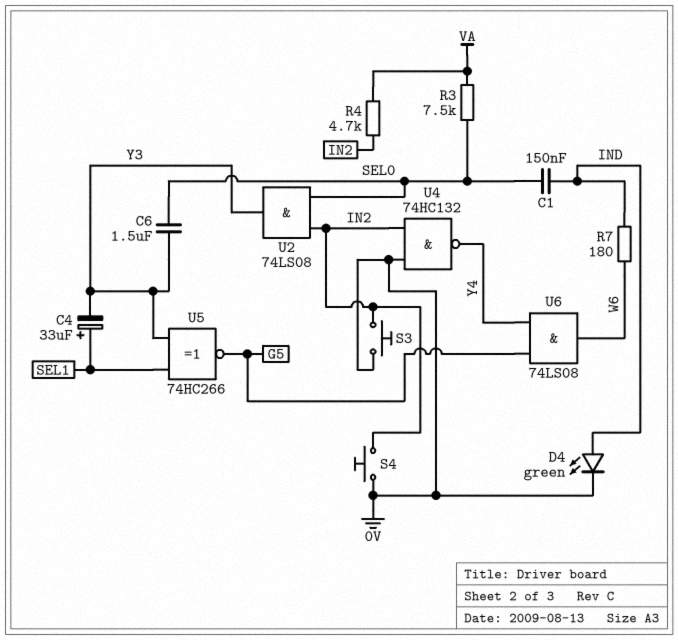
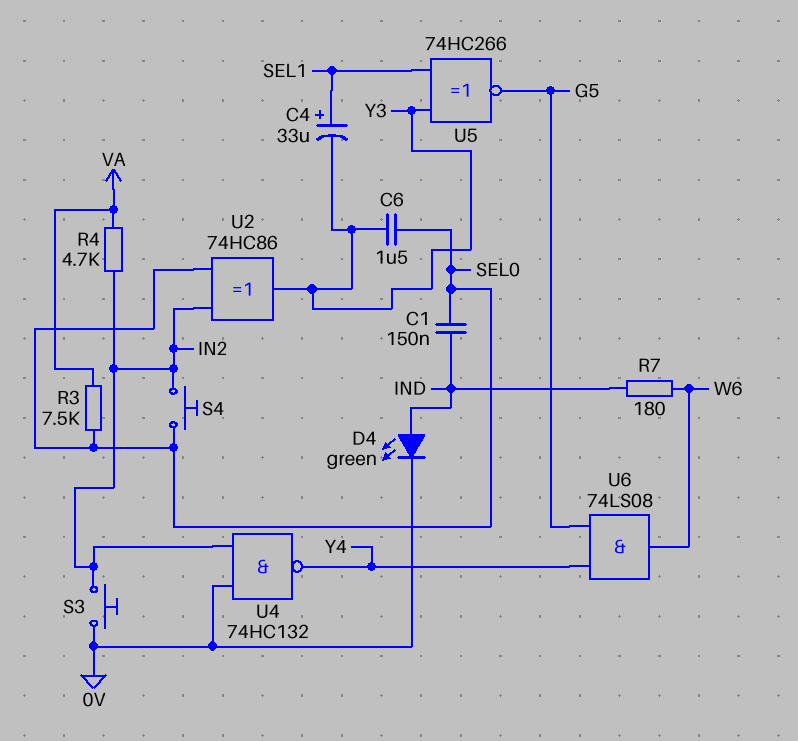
S4: button (0V, IN2) -> button (IN2, SEL0)
U2: AND 74LS08 (in IN2, in SEL0, out Y3) -> XOR 74HC86 (in IN2, in SEL0, out Y3)

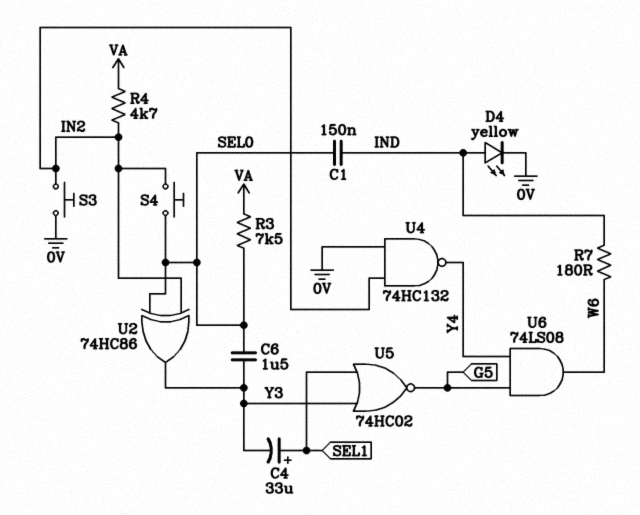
D4: LED green (A IND, K 0V) -> LED yellow (A IND, K 0V)
U5: XNOR 74HC266 (in SEL1, in Y3, out G5) -> NOR 74HC02 (in SEL1, in Y3, out G5)

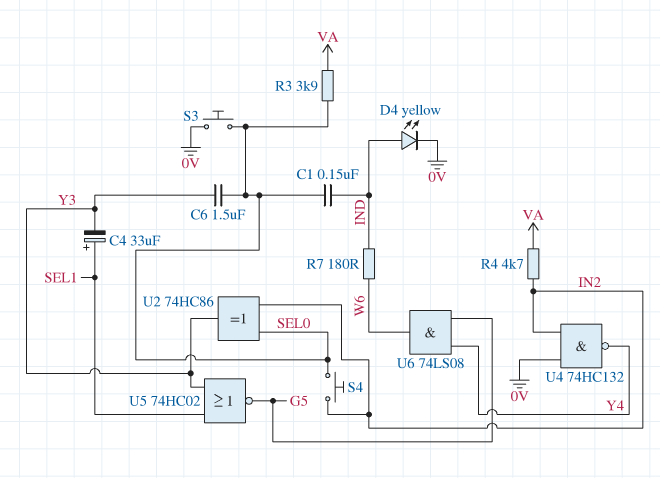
R3: 7.5k (SEL0, VA) -> 3.9k (SEL0, VA)
S3: button (0V, IN2) -> button (0V, SEL0)

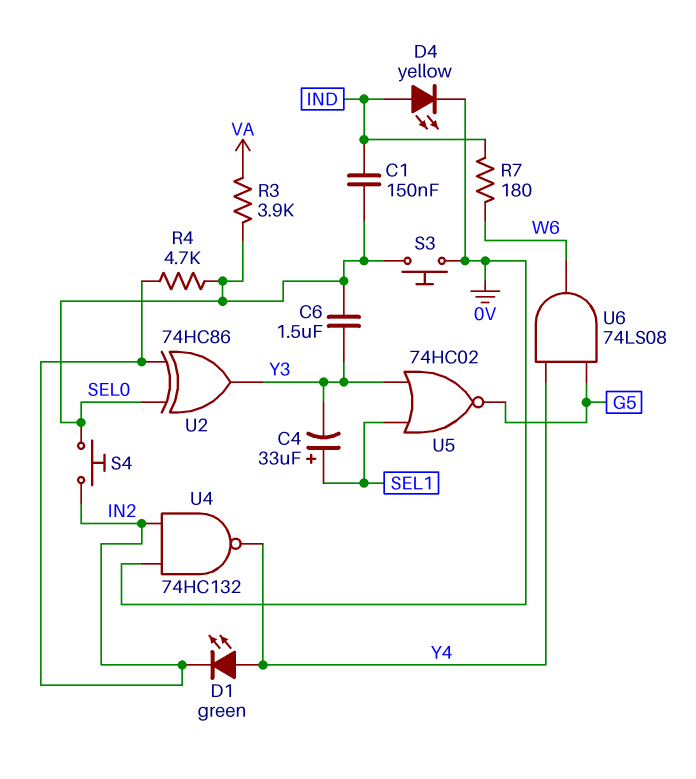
D1: none -> LED green (A Y4, K IN2)
R4: 4.7k (IN2, VA) -> 4.7k (IN2, SEL0)

